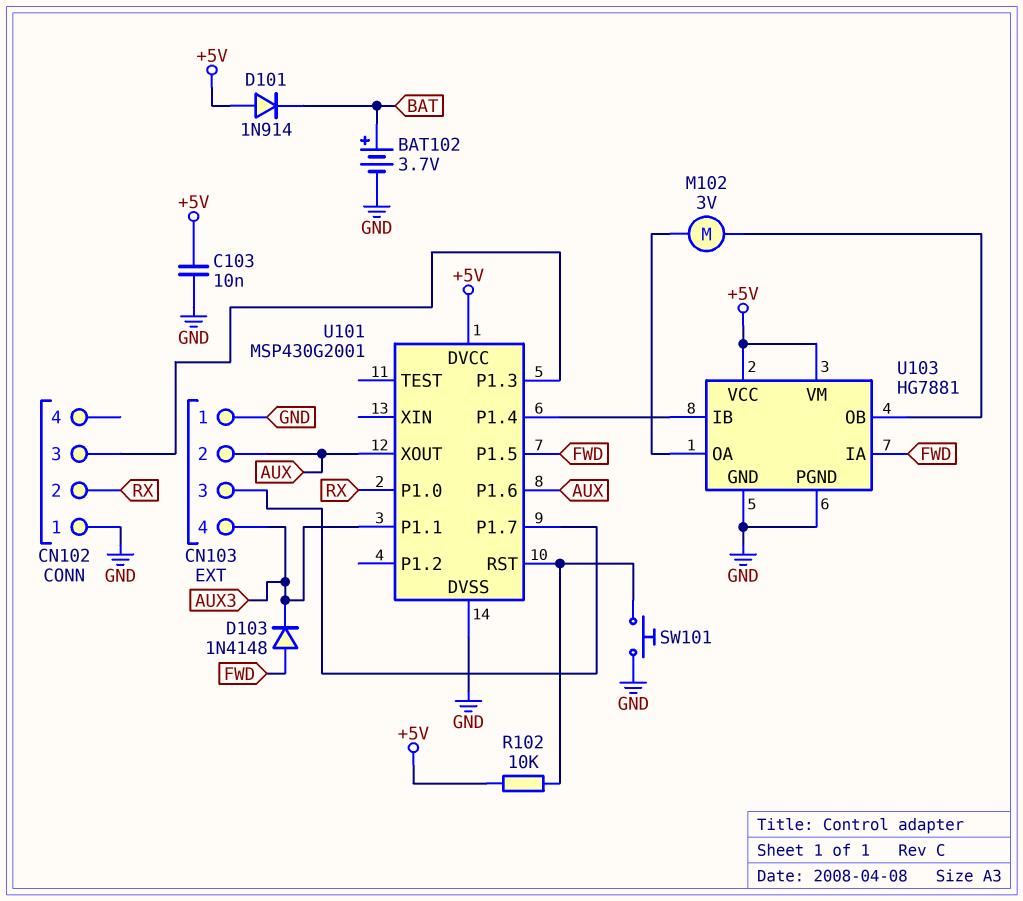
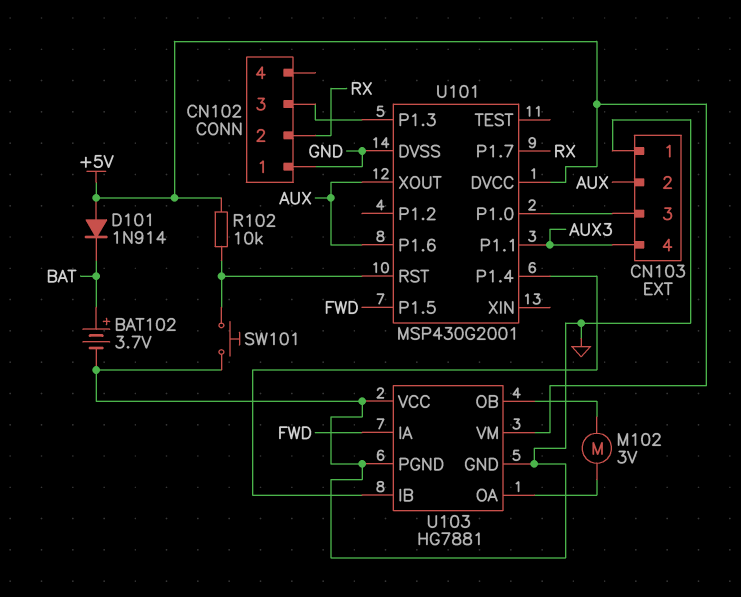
C103: 10nF (+5V, GND) -> none
D103: diode 1N4148 (A FWD, K AUX3) -> none
U101 pin P1.0: RX -> CN103/3
U101 pin P1.7: CN103/3 -> RX
U103 pin VCC: +5V -> GND

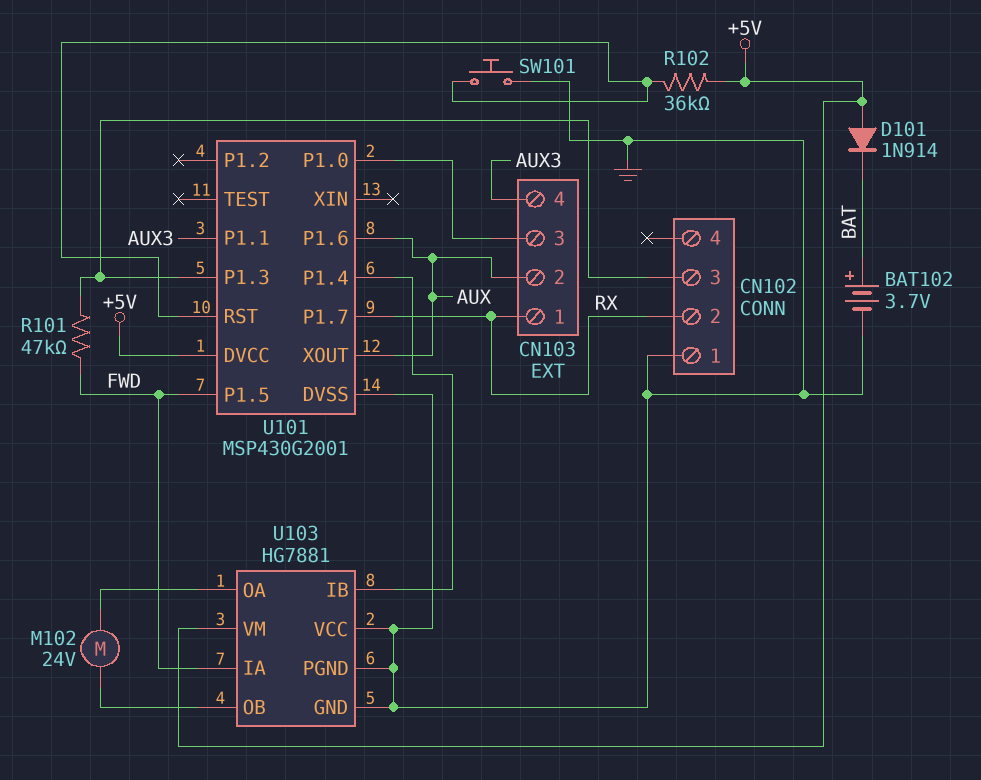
CN103 pin 1: GND -> RX
M102: motor 3V (U103/OA, U103/OB) -> motor 24V (U103/OA, U103/OB)
R101: none -> 47k (CN102/3, FWD)
R102: 10k (+5V, U101/RST) -> 36k (+5V, U101/RST)

